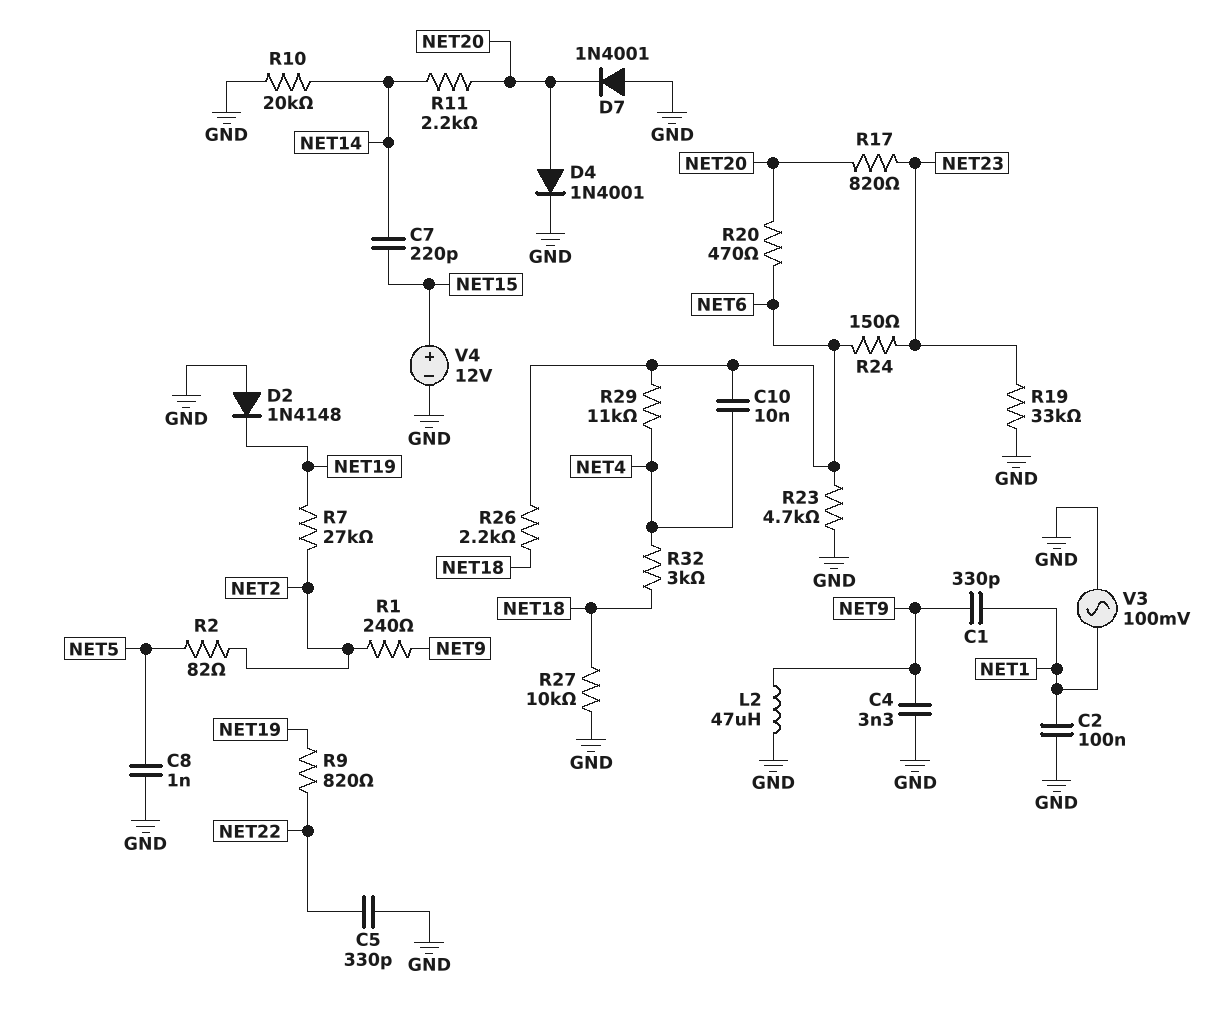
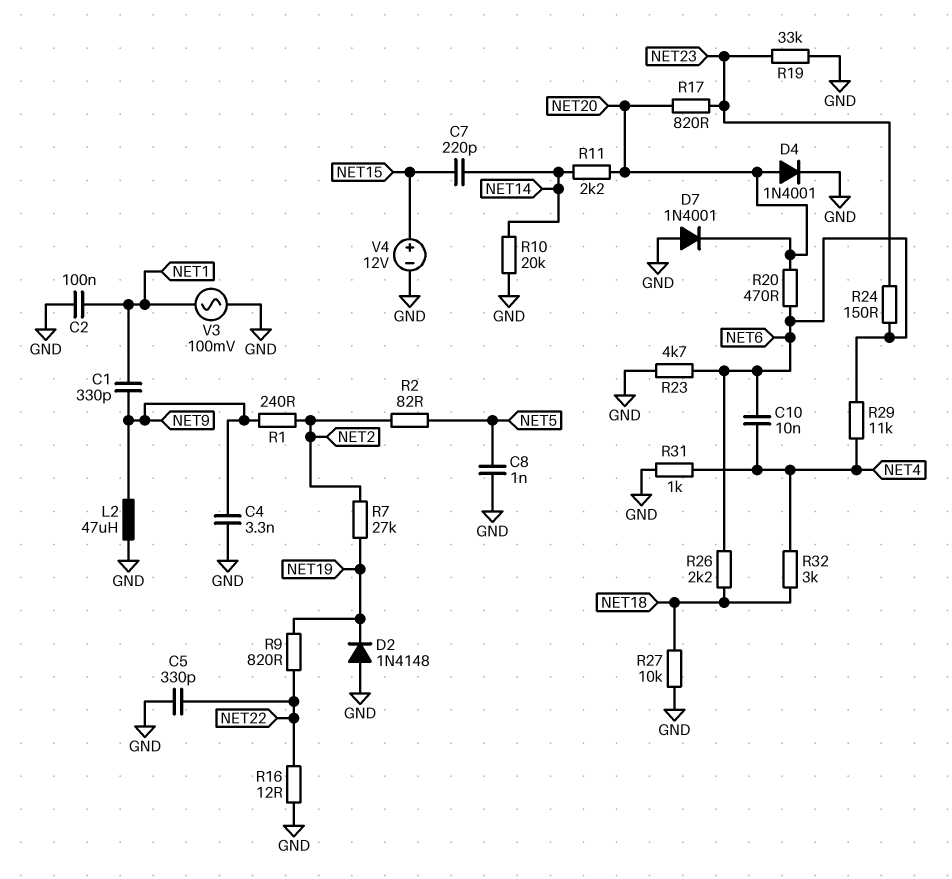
R16: none -> 12 (GND, NET22)
R31: none -> 1k (GND, NET4)

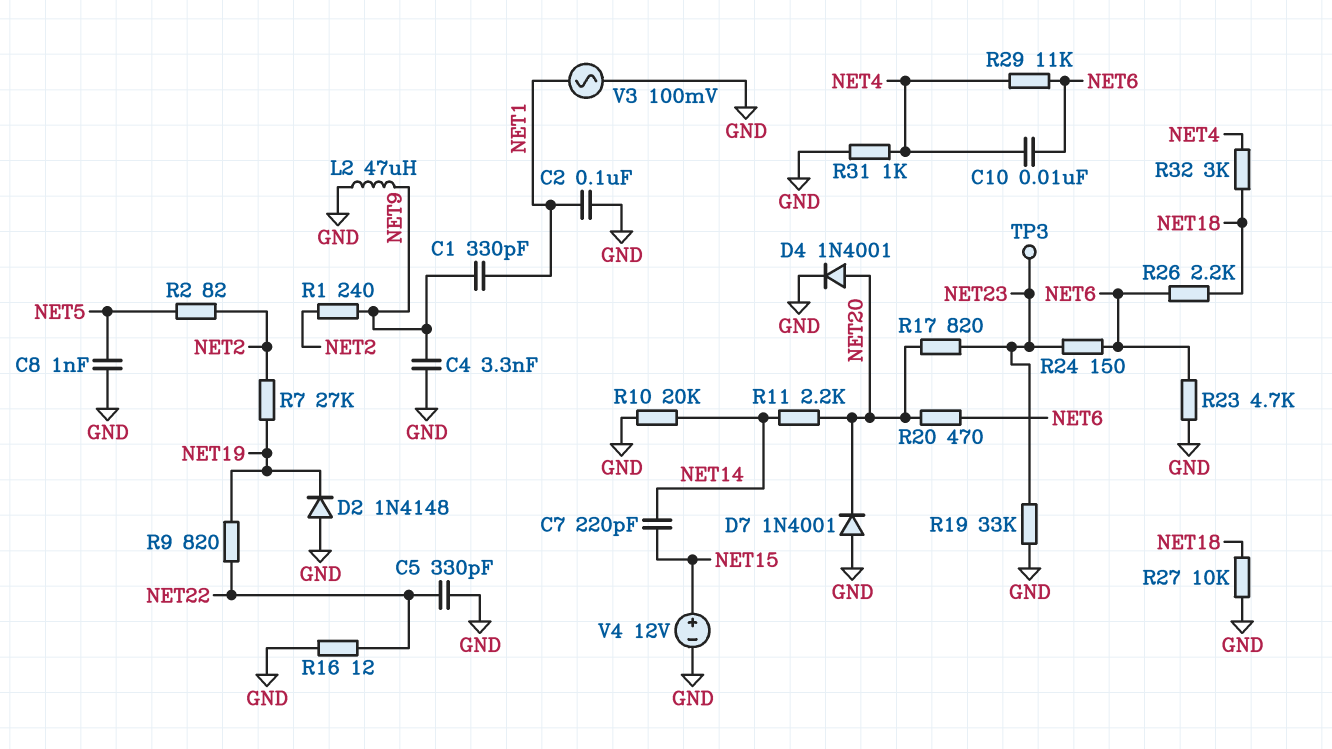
TP3: none -> test point (NET23)

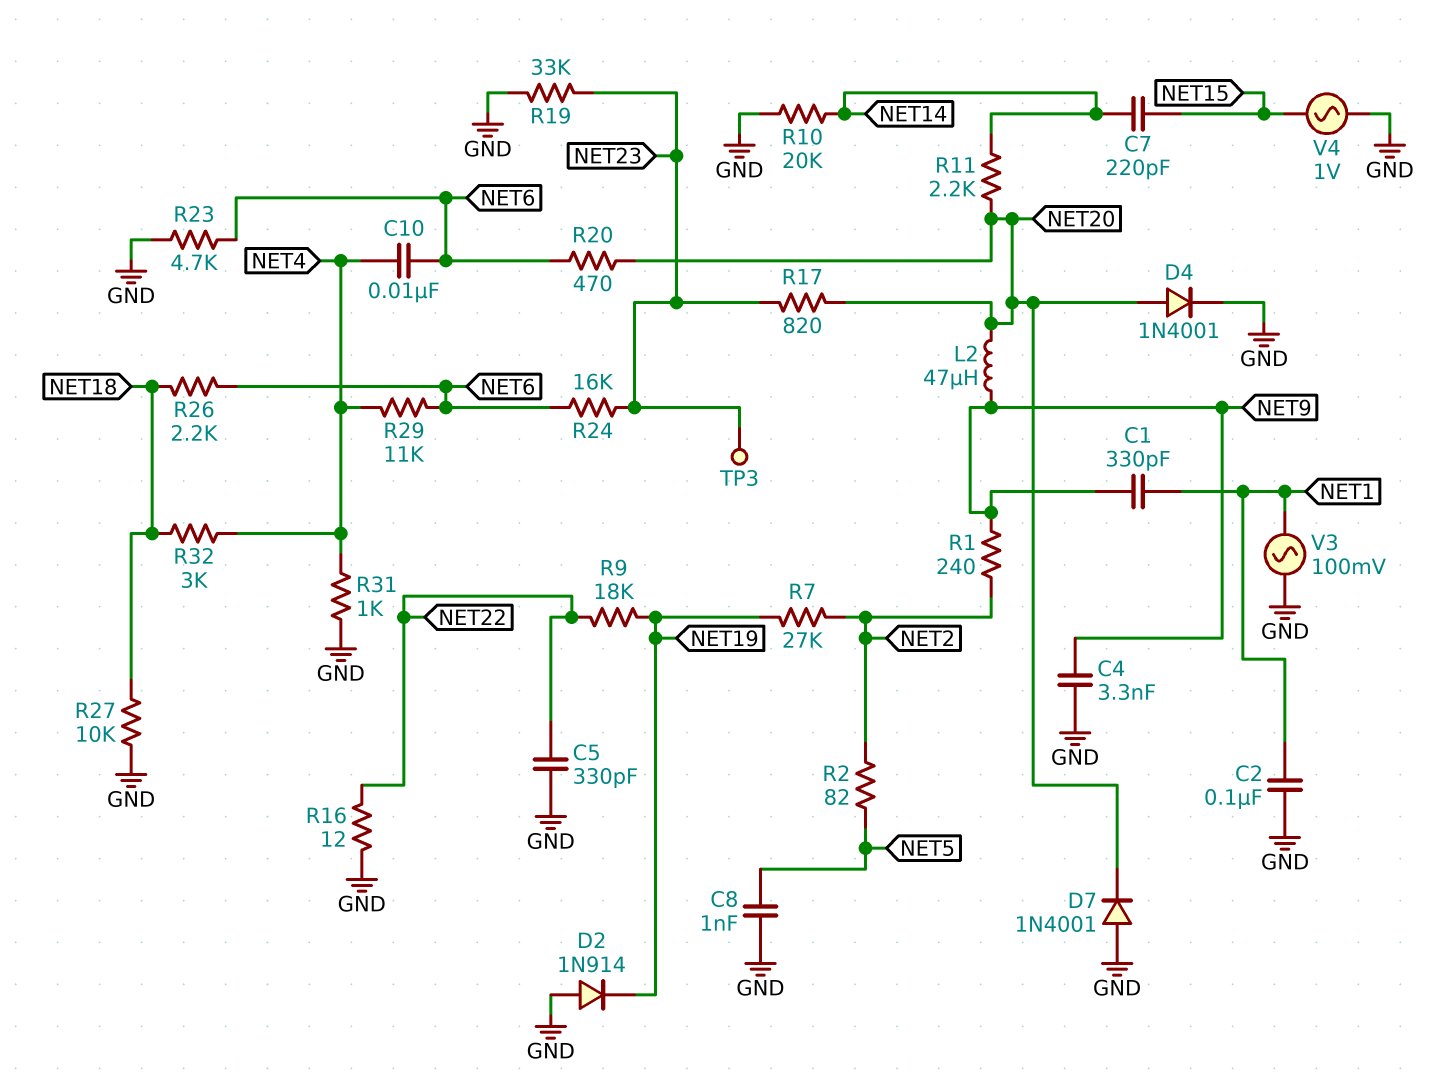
D2: diode 1N4148 (A GND, K NET19) -> diode 1N914 (A GND, K NET19)
L2: 47uH (GND, NET9) -> 47uH (NET9, NET20)
R9: 820 (NET19, NET22) -> 18k (NET19, NET22)
R24: 150 (NET6, NET23) -> 16k (NET6, NET23)
V4: 12V (plus NET15, minus GND) -> AC 1V (GND, NET15)

